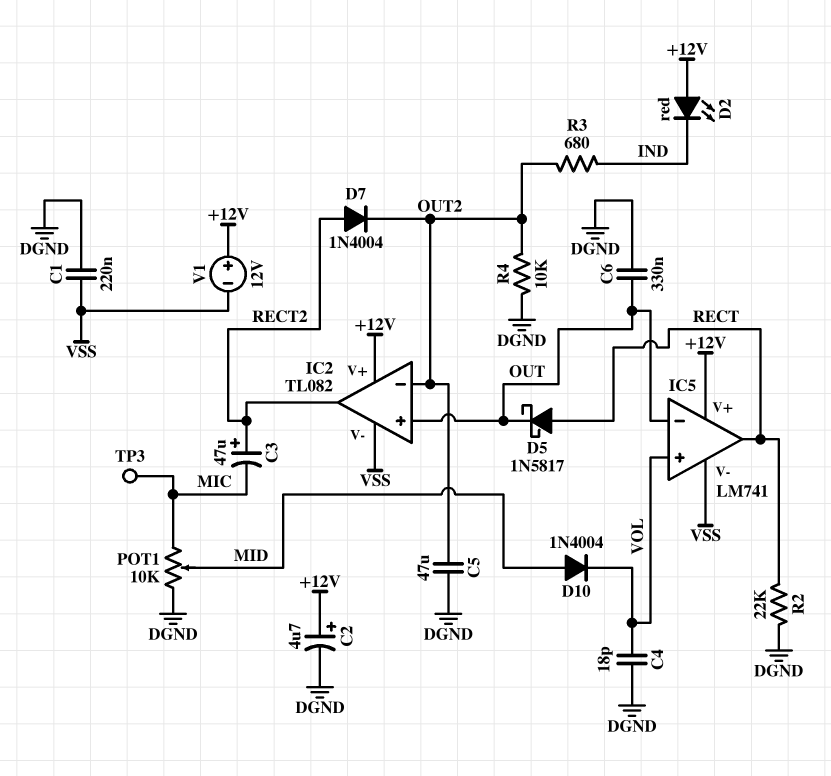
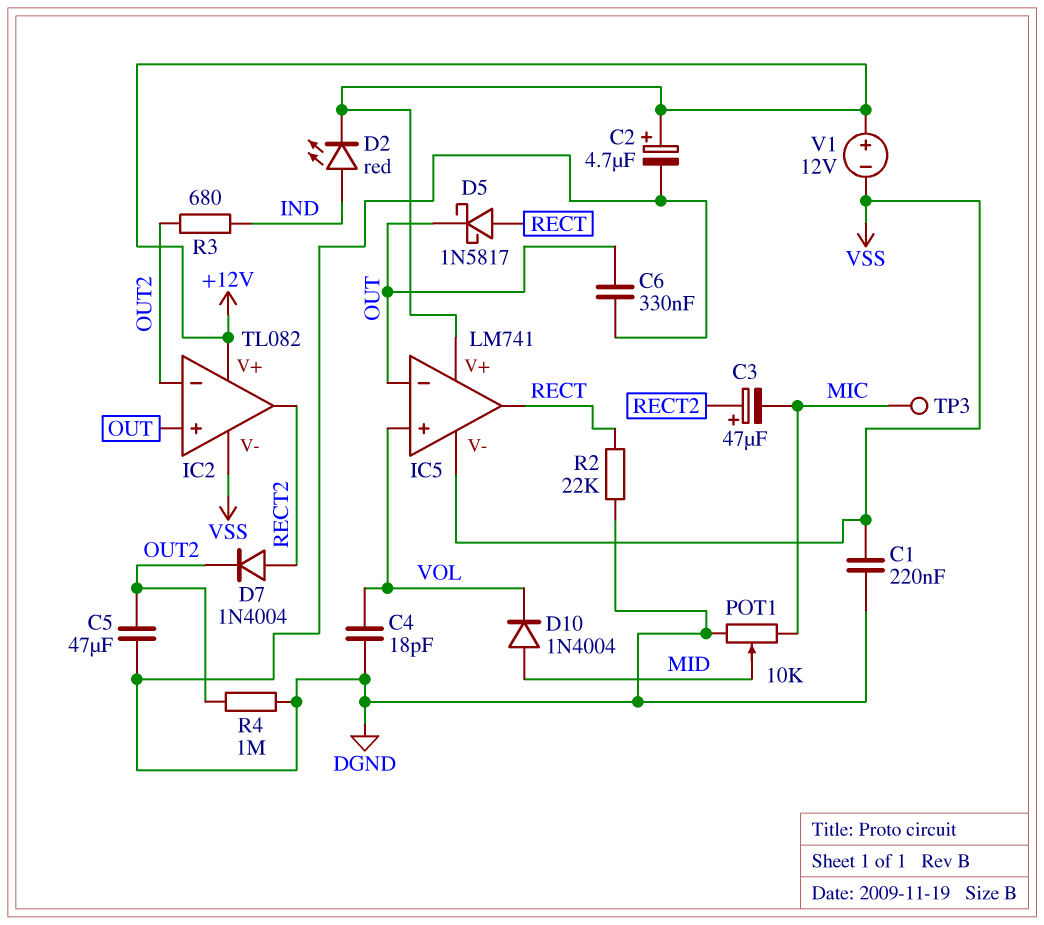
D2: LED red (A +12V, K IND) -> LED red (A IND, K +12V)
R4: 10k (DGND, OUT2) -> 1M (DGND, OUT2)

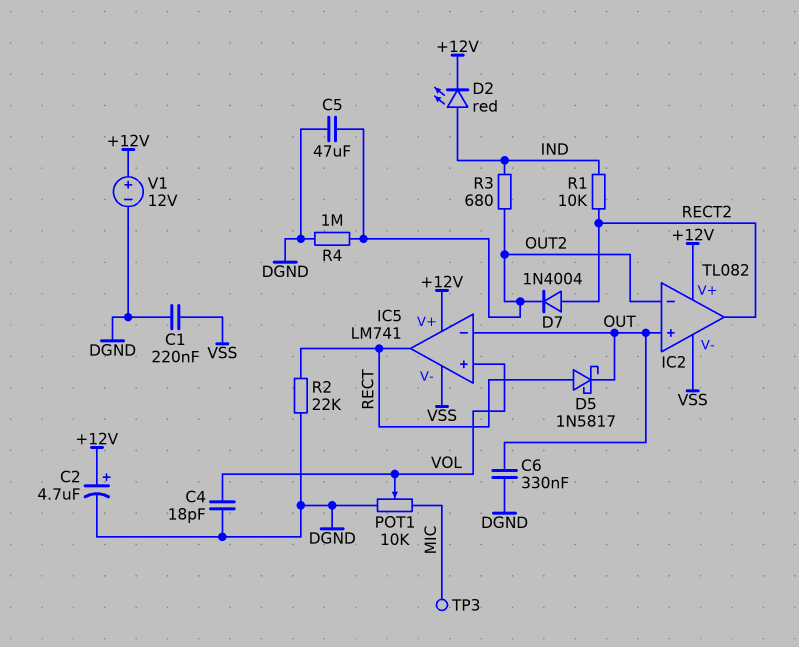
C3: 47uF (plus RECT2, minus MIC) -> none
D10: diode 1N4004 (A MID, K VOL) -> none
POT1: 10k (DGND, MIC, wiper MID) -> 10k (DGND, MIC, wiper VOL)
R1: none -> 10k (IND, RECT2)
V1: 12V (plus +12V, minus VSS) -> 12V (plus +12V, minus DGND)

